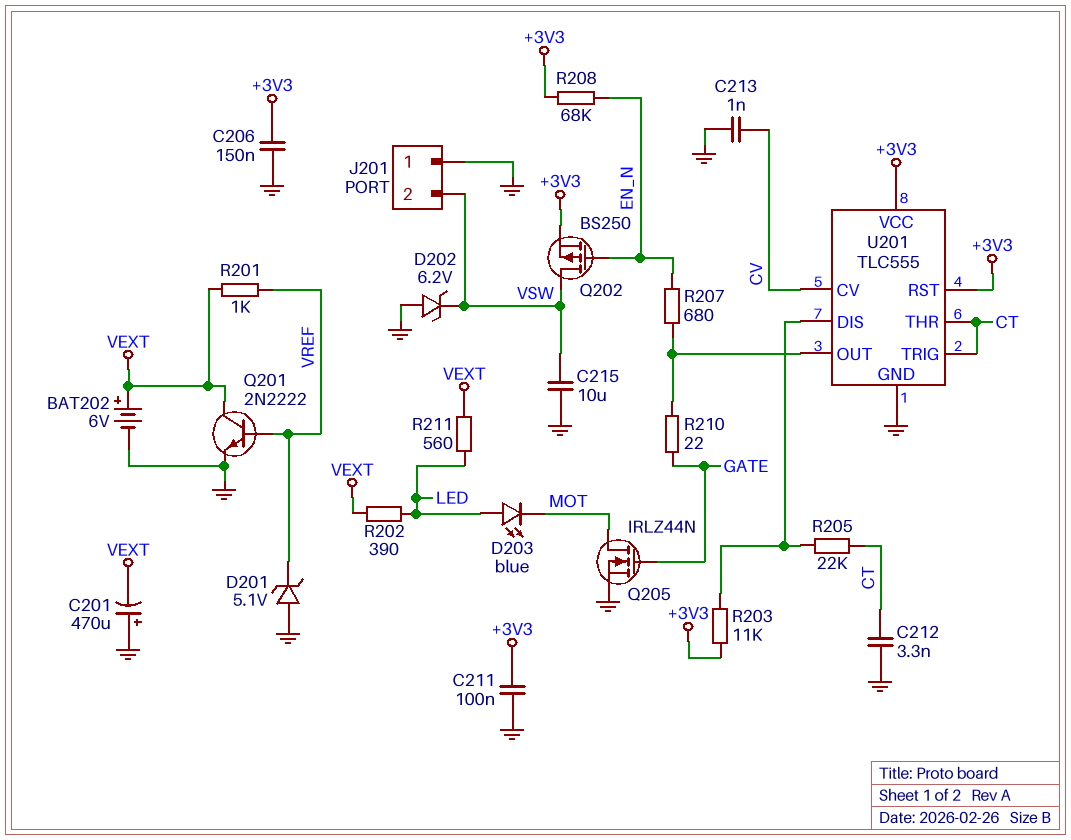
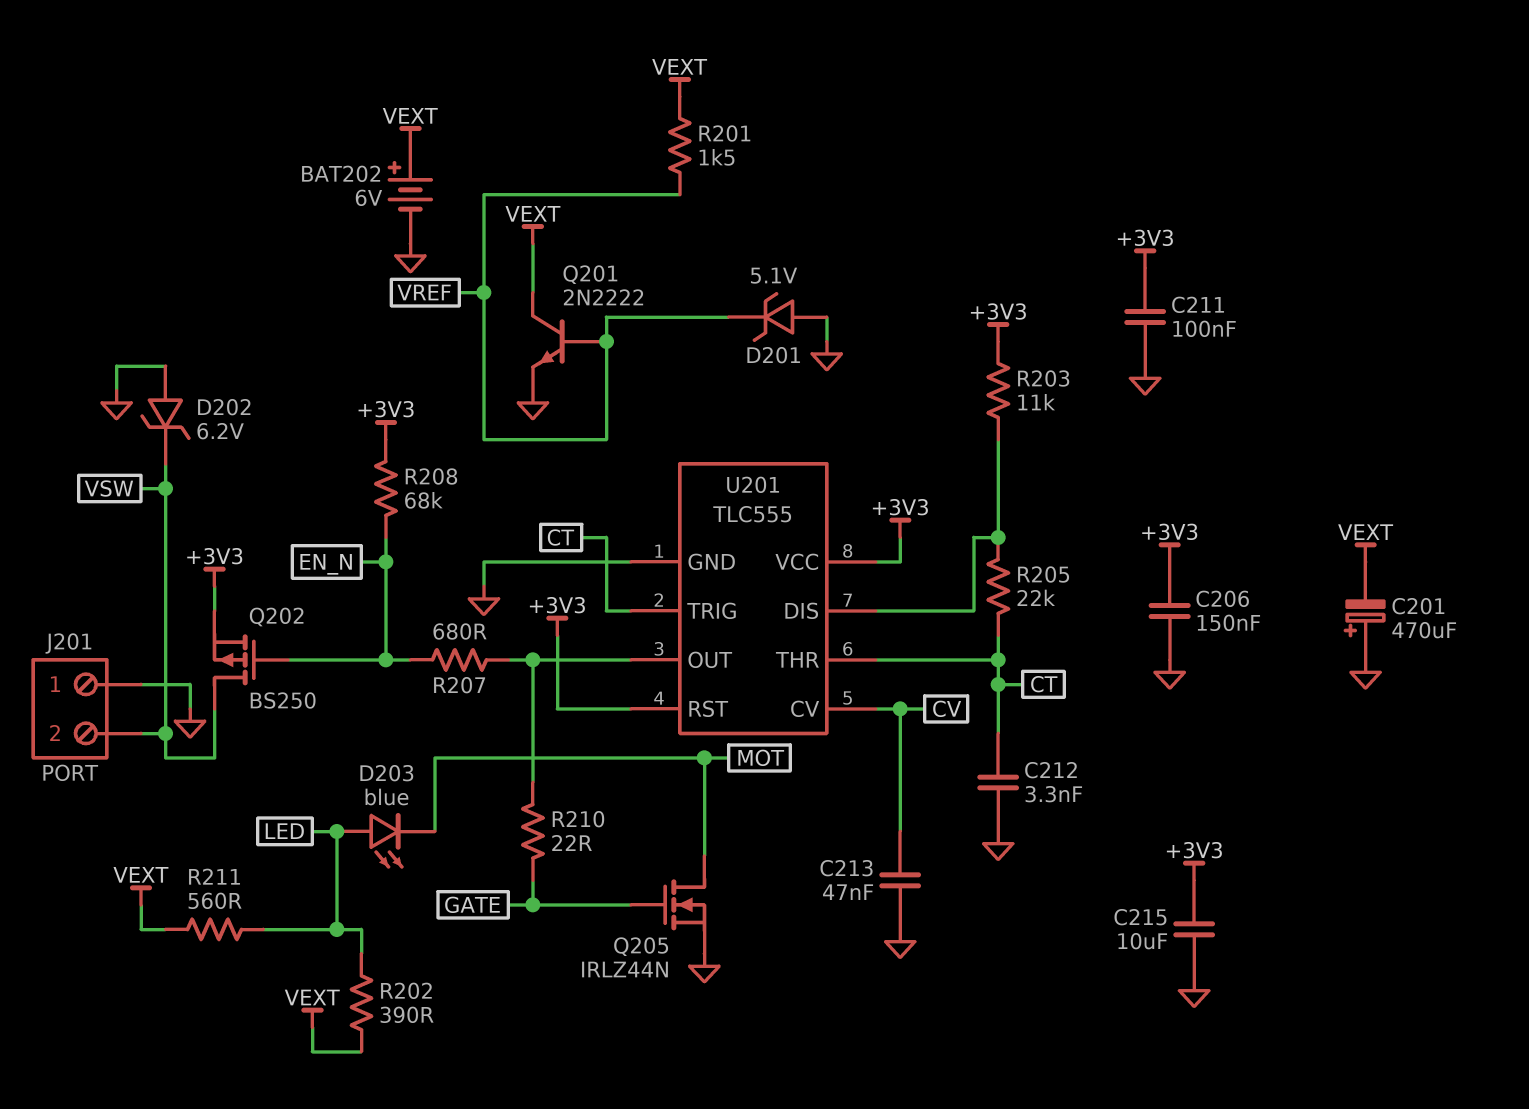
C213: 1nF (CV, GND) -> 47nF (CV, GND)
C215: 10uF (GND, VSW) -> 10uF (+3V3, GND)
R201: 1k (VEXT, VREF) -> 1.5k (VEXT, VREF)

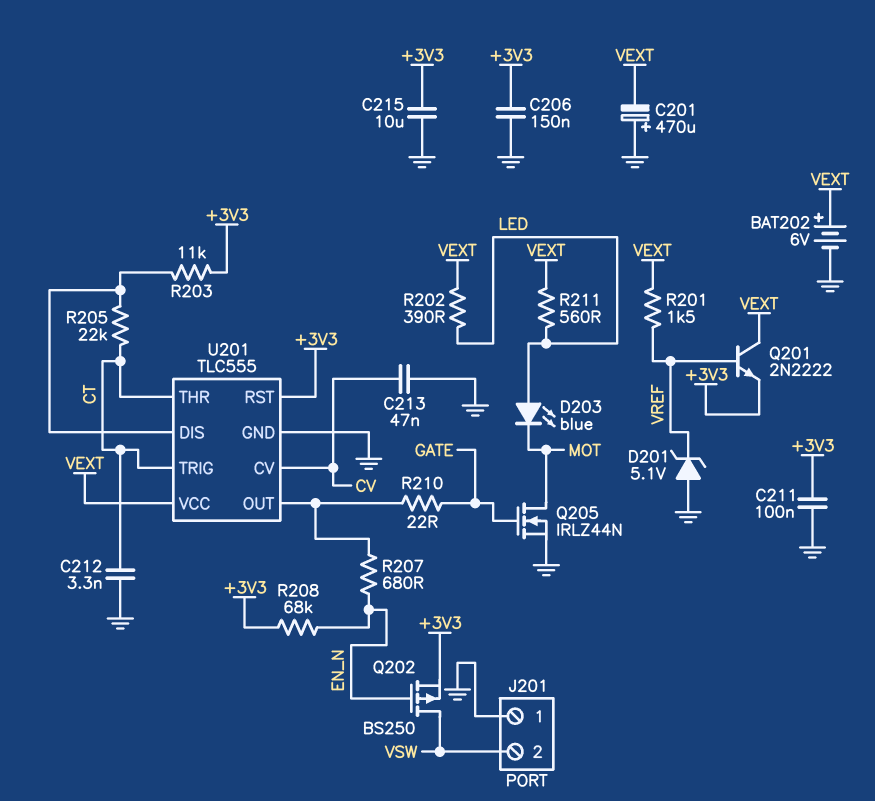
D202: zener 6.2V (A GND, K VSW) -> none
Q201: NPN 2N2222 (B VREF, C VEXT, E GND) -> NPN 2N2222 (B VREF, C VEXT, E +3V3)
U201 pin VCC: +3V3 -> VEXT

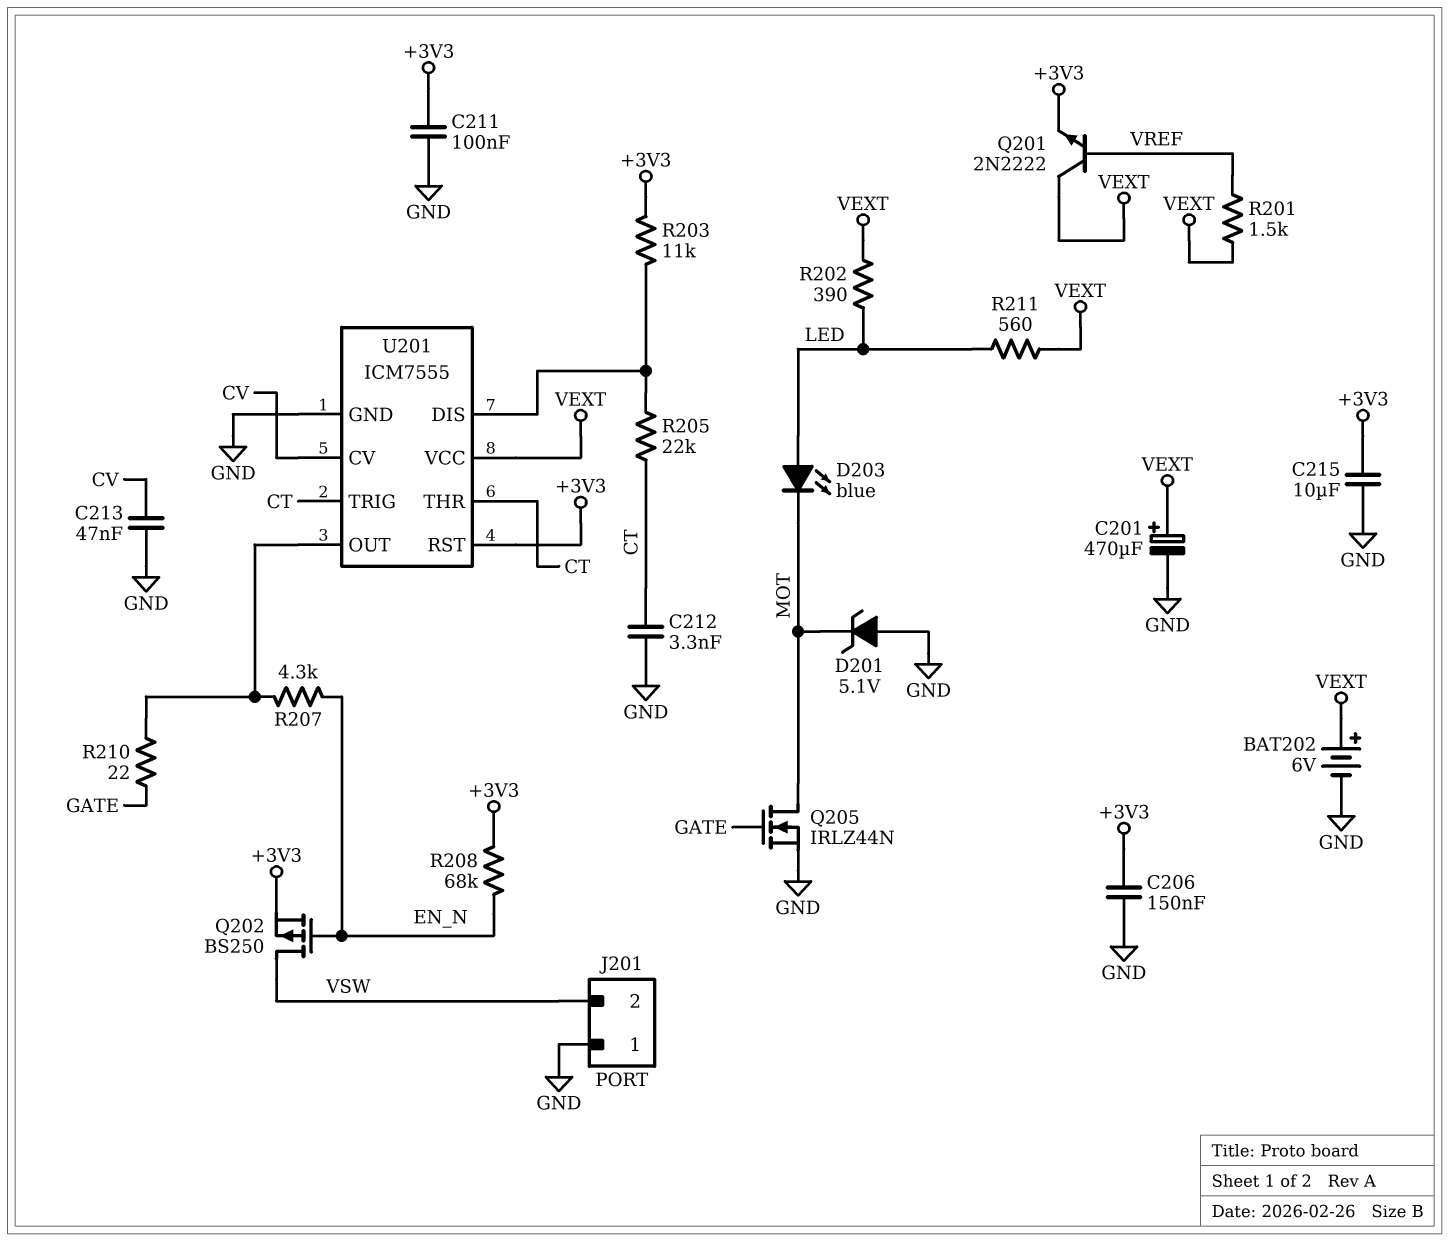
C201: 470uF (plus GND, minus VEXT) -> 470uF (plus VEXT, minus GND)
D201: zener 5.1V (A GND, K VREF) -> zener 5.1V (A GND, K MOT)
R207: 680 (EN_N, U201/OUT) -> 4.3k (EN_N, U201/OUT)
U201: TLC555 -> ICM7555

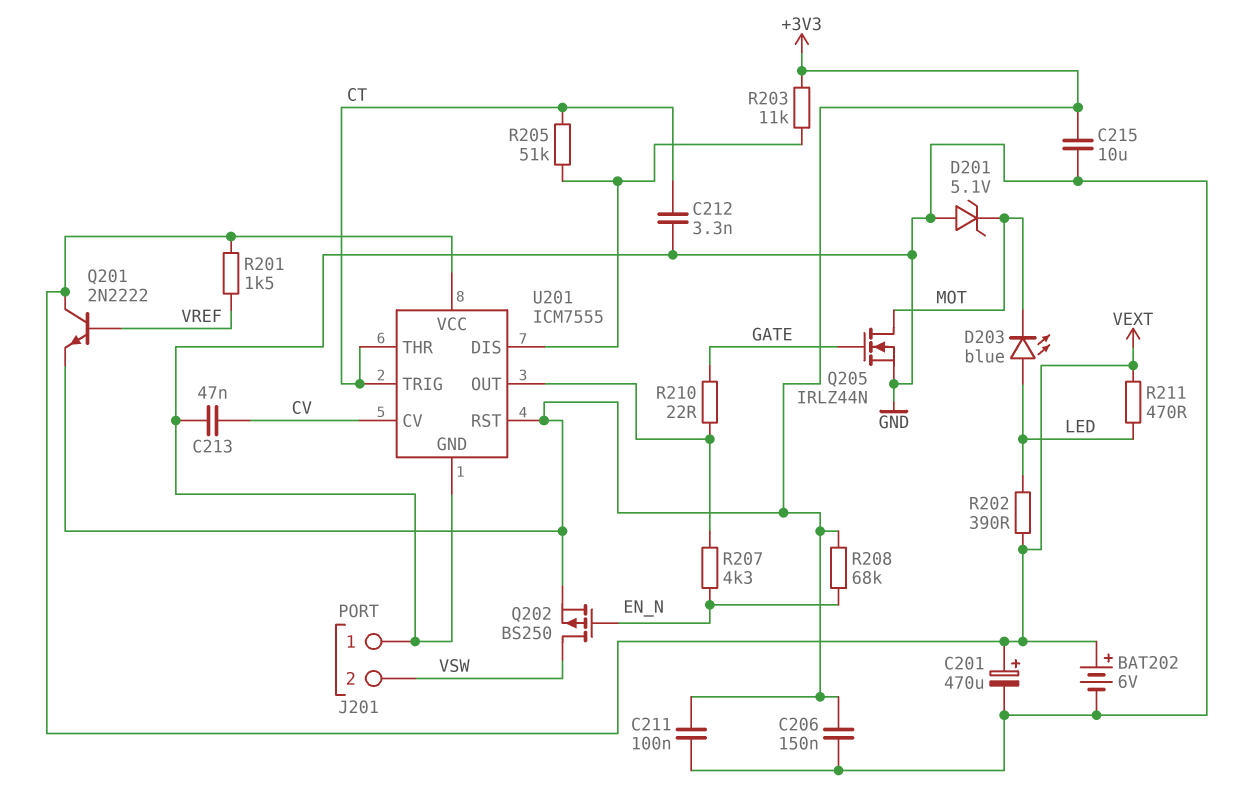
R205: 22k (CT, U201/DIS) -> 51k (CT, U201/DIS)
R211: 560 (LED, VEXT) -> 470 (LED, VEXT)

